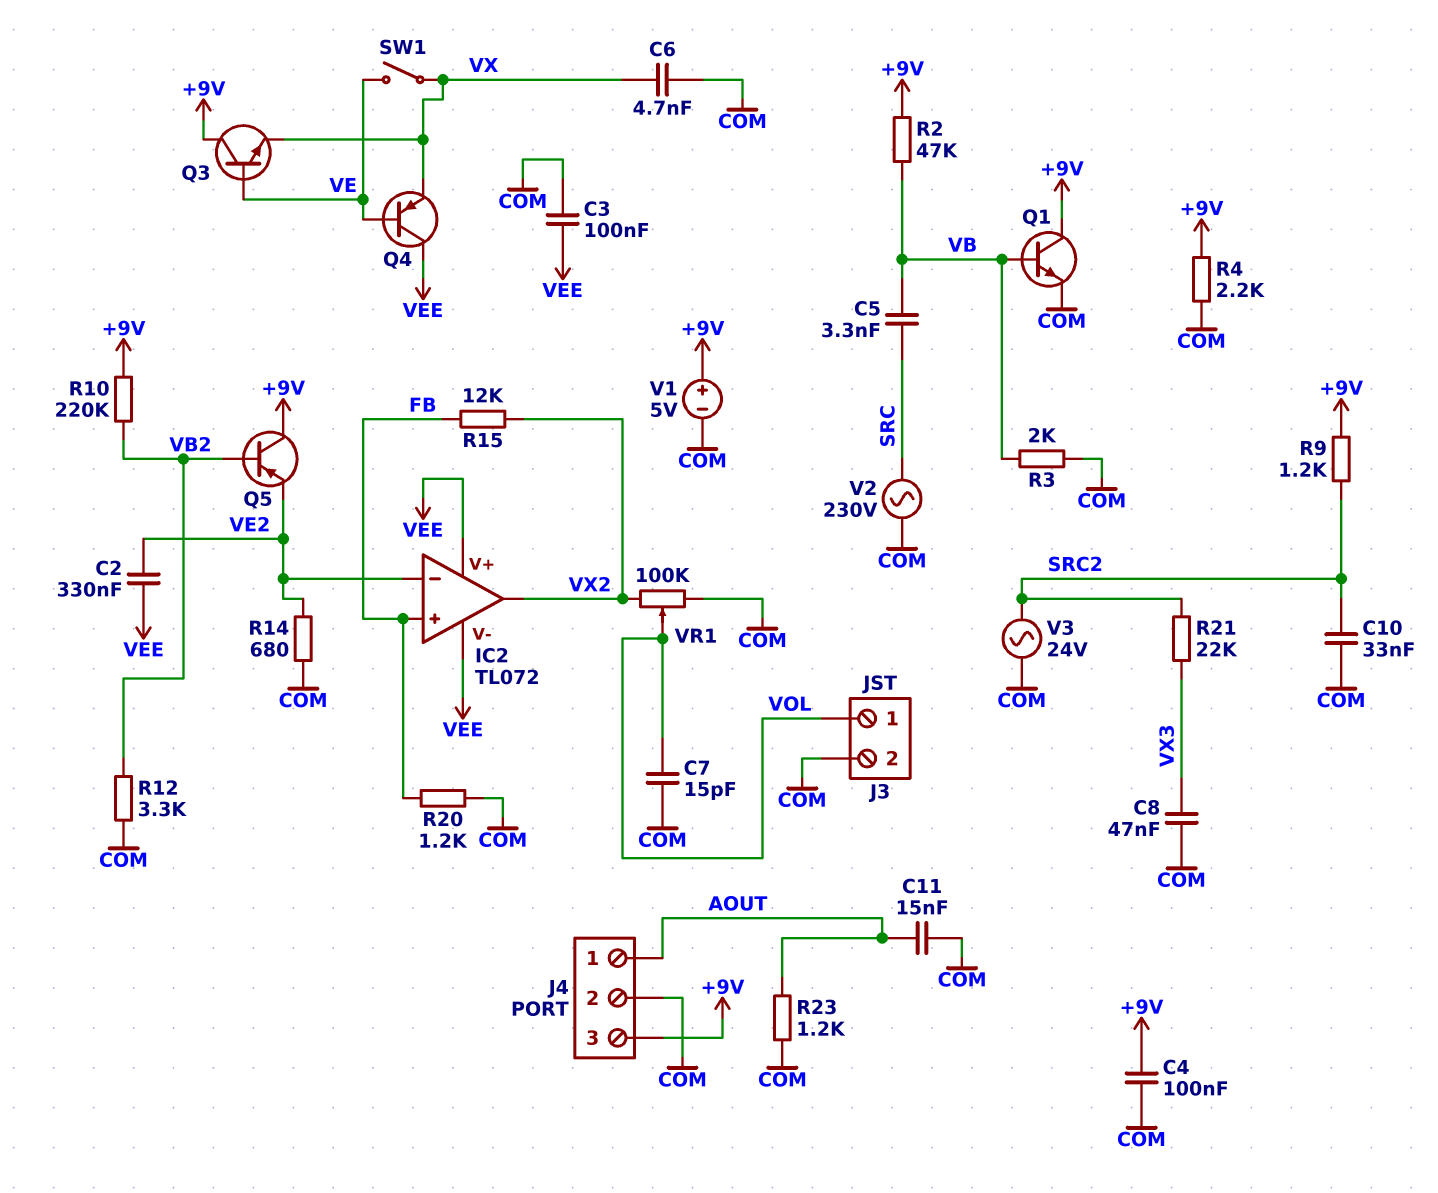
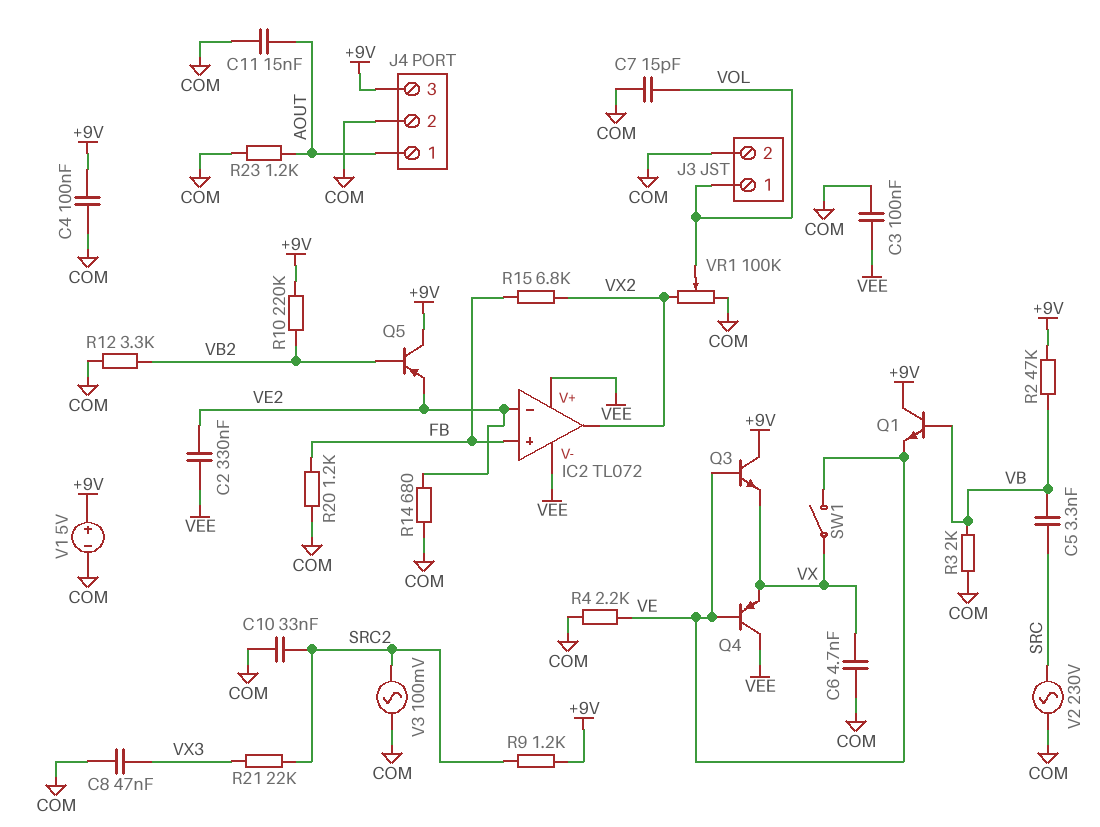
Q1: NPN (B VB, C +9V, E COM) -> NPN (B VB, C +9V, E VE)
R4: 2.2k (+9V, COM) -> 2.2k (COM, VE)
R15: 12k (FB, VX2) -> 6.8k (FB, VX2)
V3: AC 24V (COM, SRC2) -> AC 100mV (COM, SRC2)

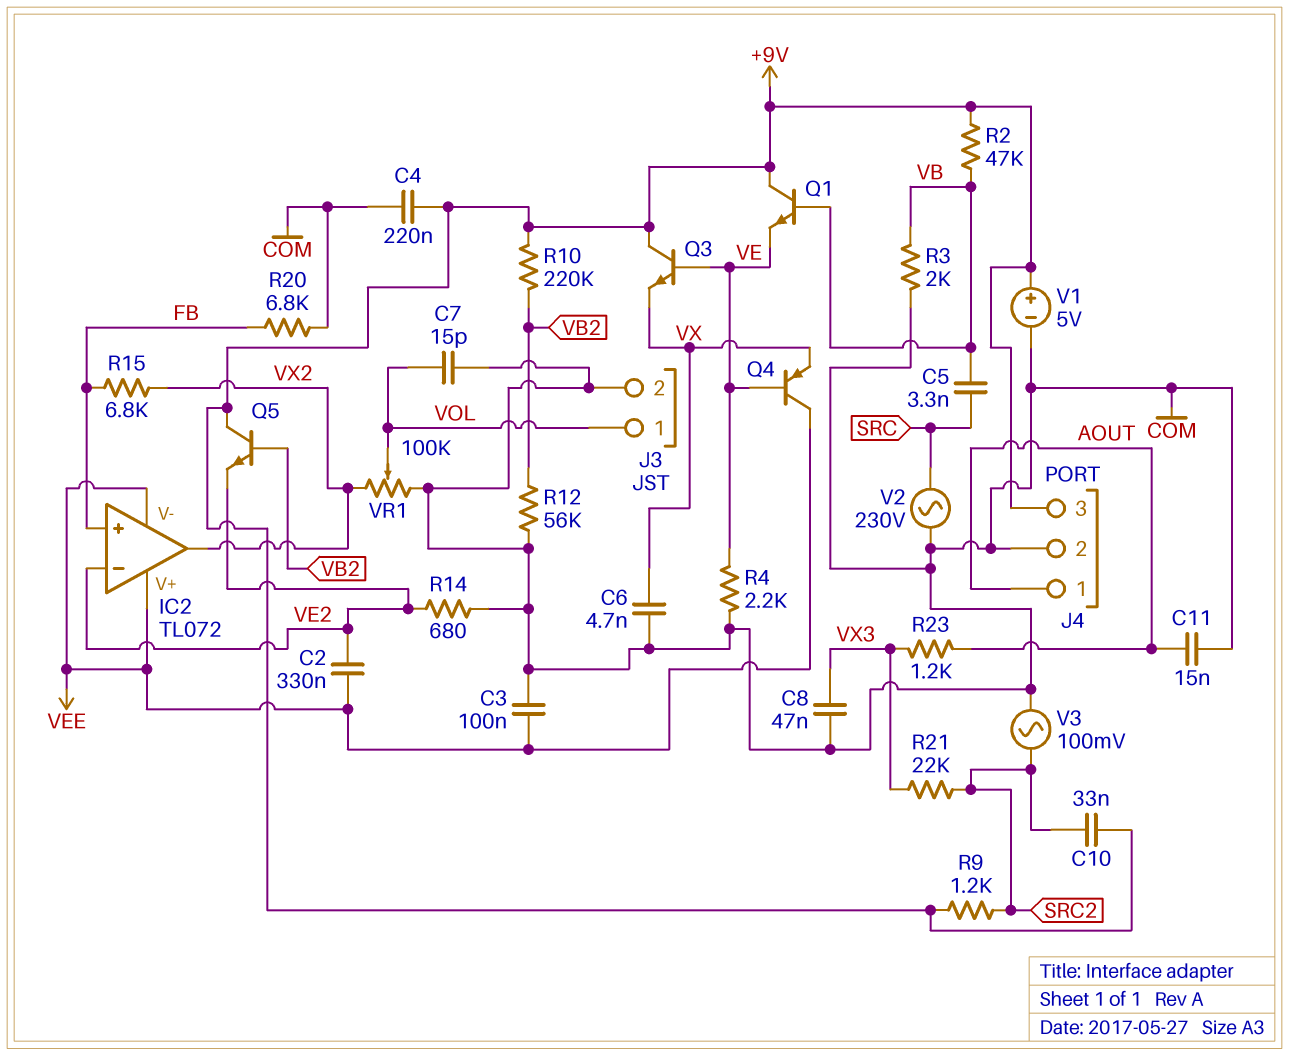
C4: 100nF (+9V, COM) -> 220nF (+9V, COM)
C10: 33nF (COM, SRC2) -> 33nF (+9V, SRC2)
Q5: PNP (B VB2, C +9V, E VE2) -> NPN (B VB2, C +9V, E VE2)
R12: 3.3k (COM, VB2) -> 56k (COM, VB2)
R20: 1.2k (COM, FB) -> 6.8k (COM, FB)
R23: 1.2k (AOUT, COM) -> 1.2k (AOUT, VX3)
SW1: switch (VE, VX) -> none

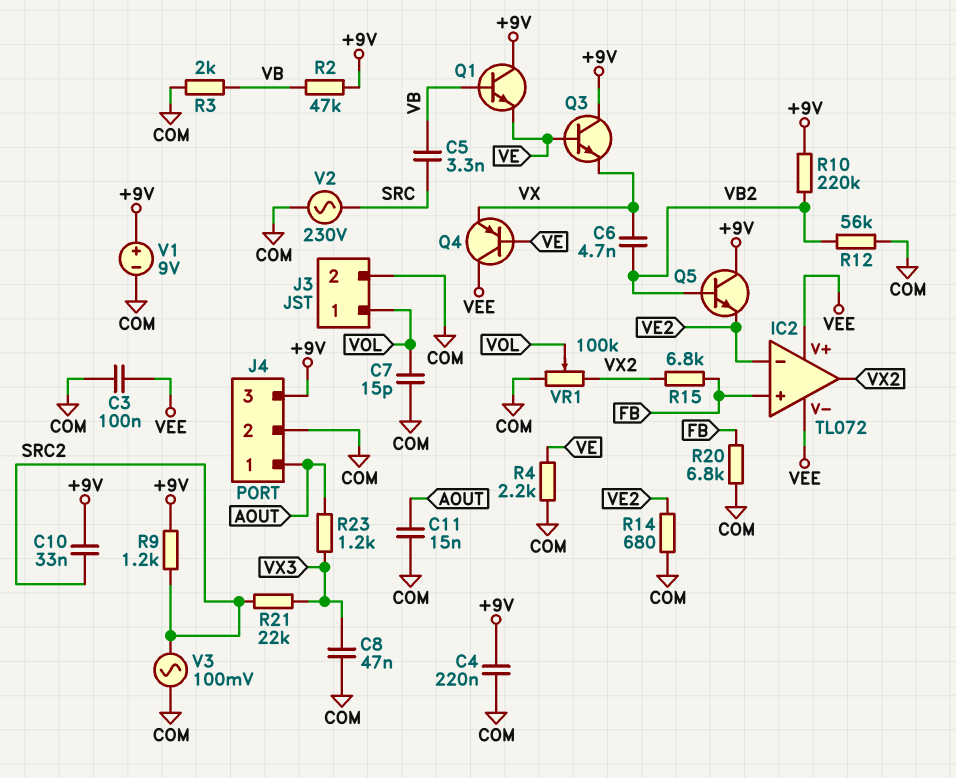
C2: 330nF (VE2, VEE) -> none
C6: 4.7nF (COM, VX) -> 4.7nF (VB2, VX)
V1: 5V (plus +9V, minus COM) -> 9V (plus +9V, minus COM)

